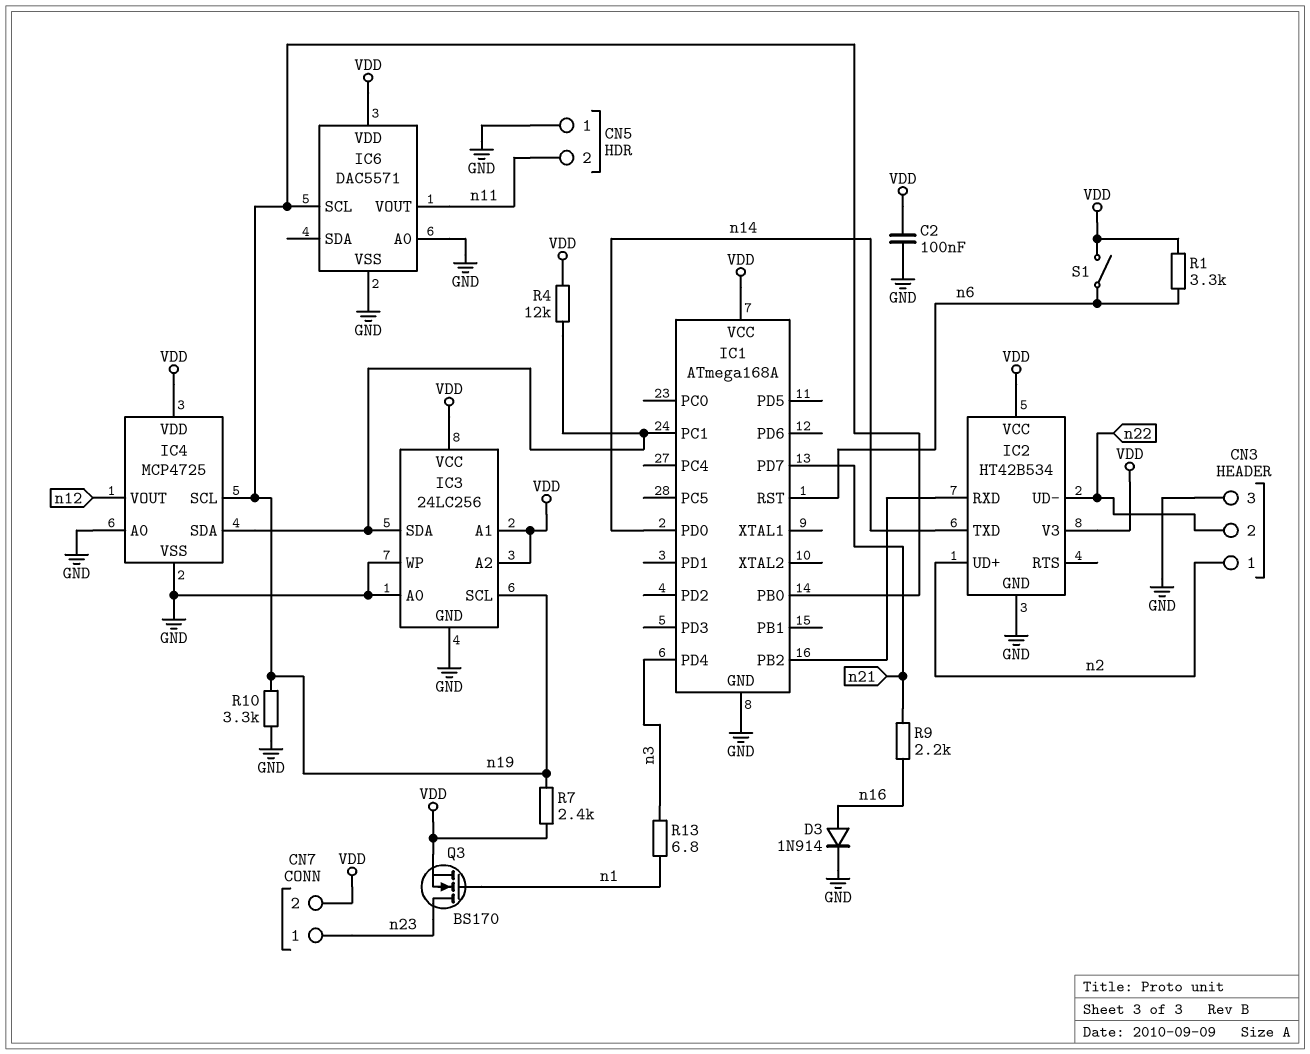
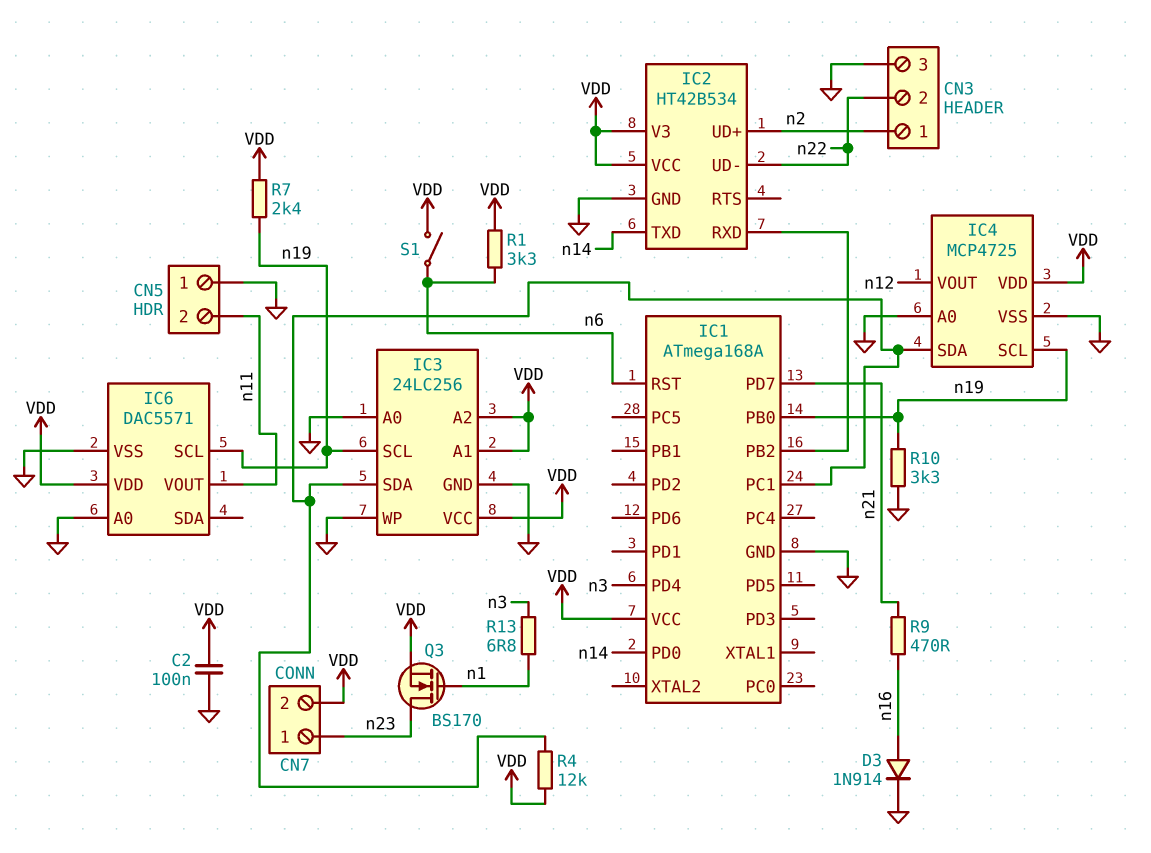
R9: 2.2k (n16, n21) -> 470 (n16, n21)

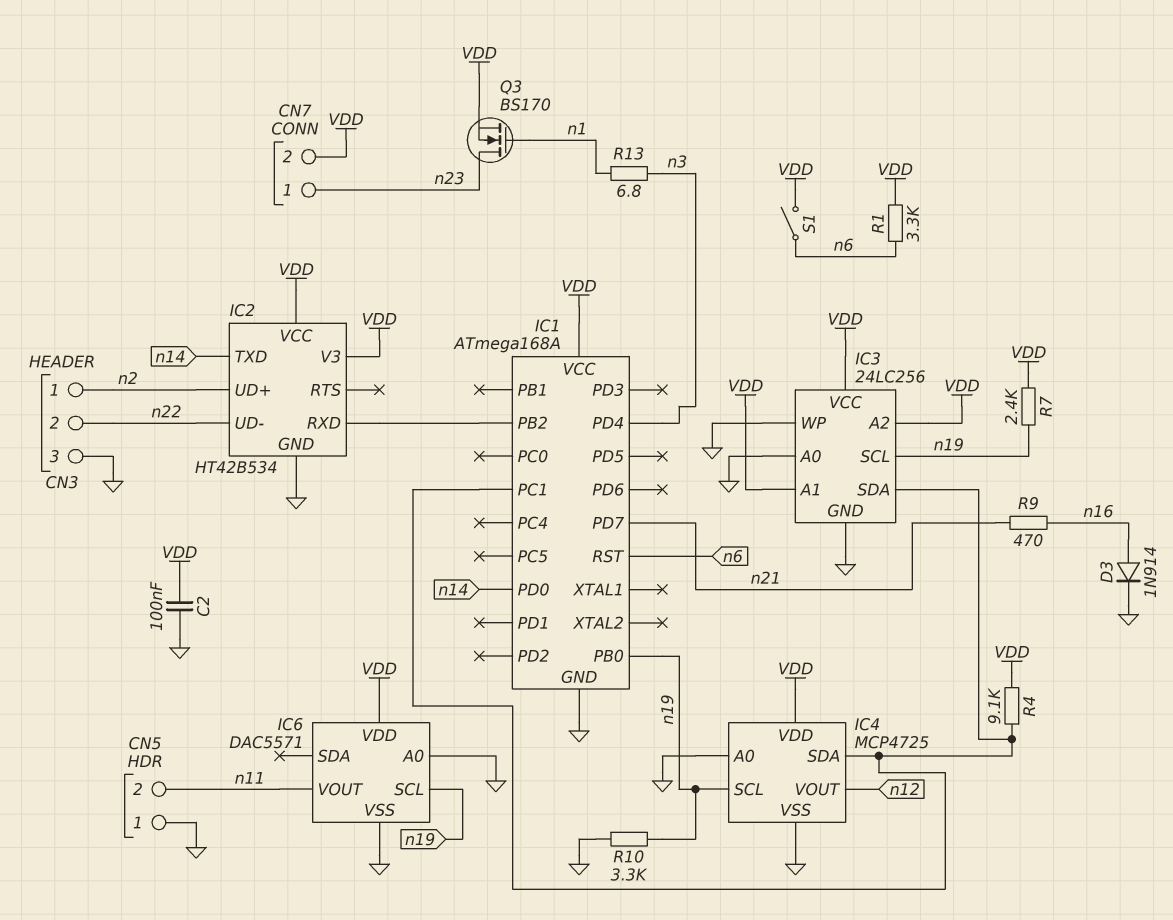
R4: 12k (IC1/PC1, VDD) -> 9.1k (IC1/PC1, VDD)

